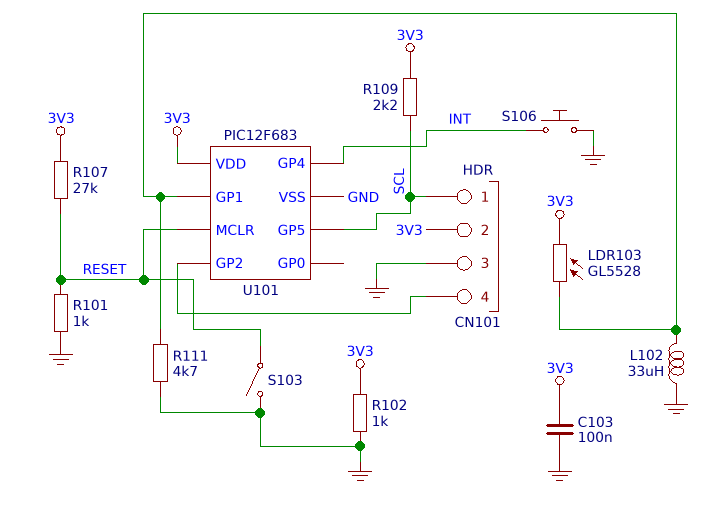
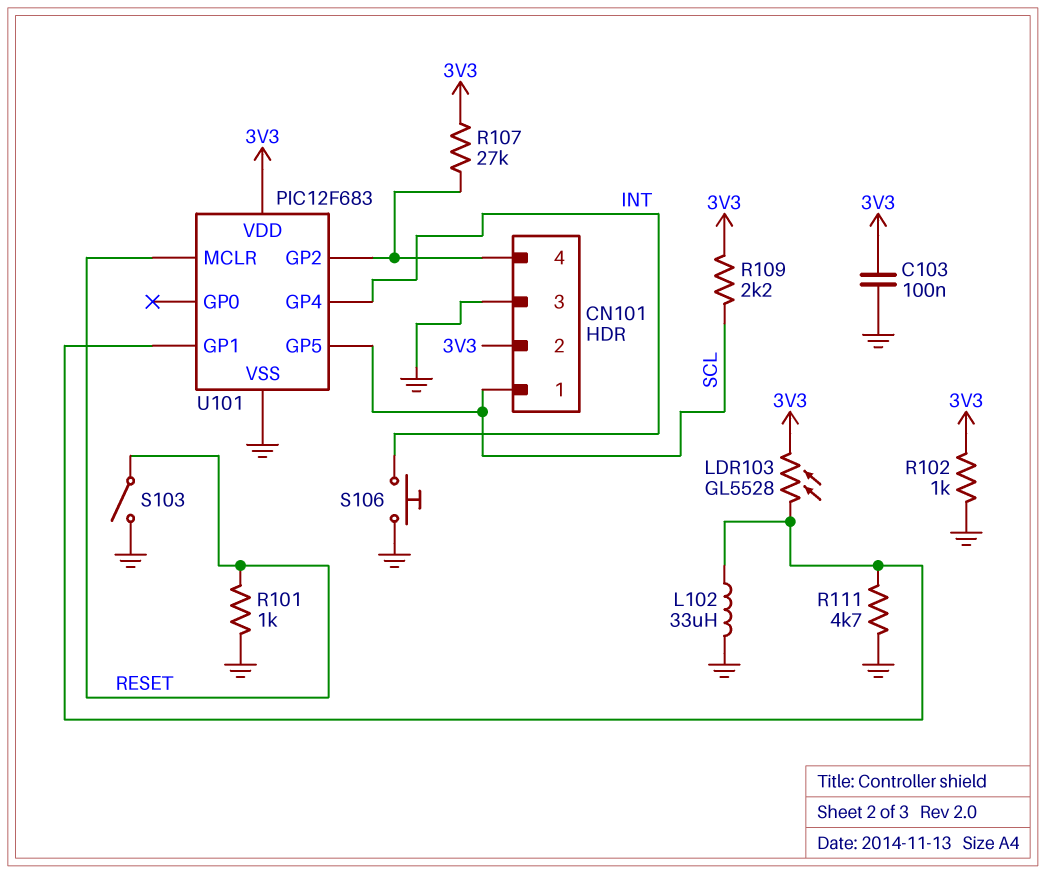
R107: 27k (3V3, RESET) -> 27k (3V3, CN101/4)

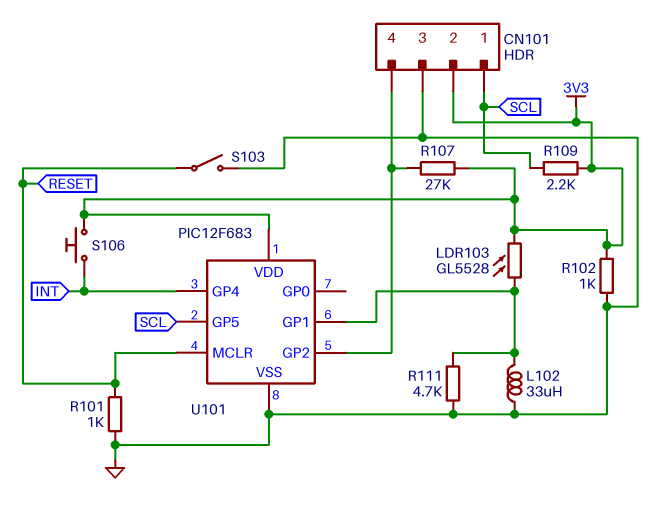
C103: 100nF (3V3, GND) -> none
S106: button (GND, INT) -> button (3V3, INT)

